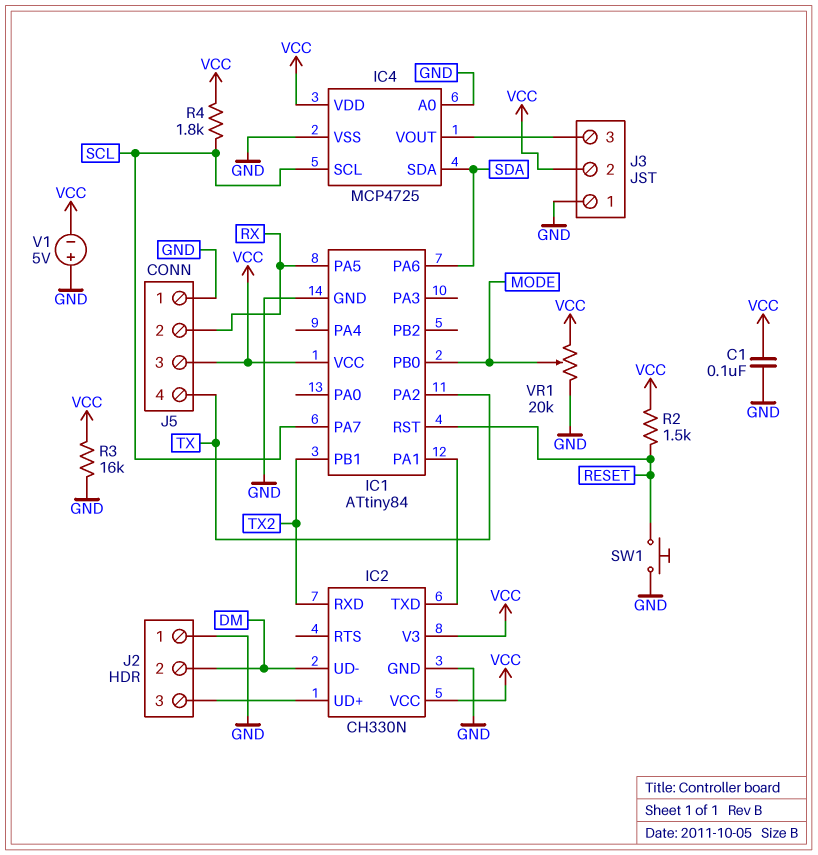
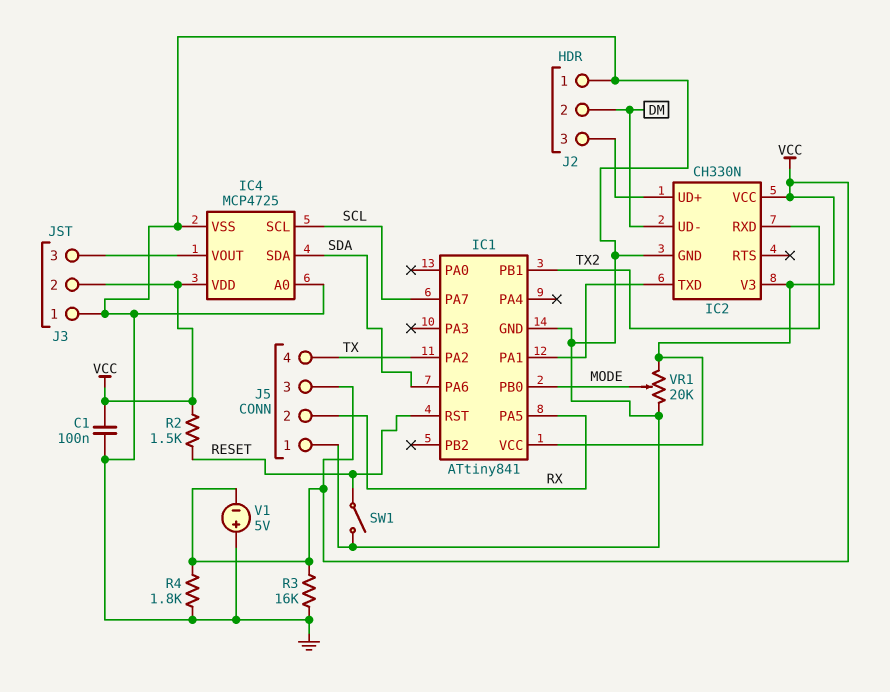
IC1: ATtiny84 -> ATtiny841
R4: 1.8k (SCL, VCC) -> 1.8k (GND, VCC)
SW1: button (GND, RESET) -> switch (GND, RESET)

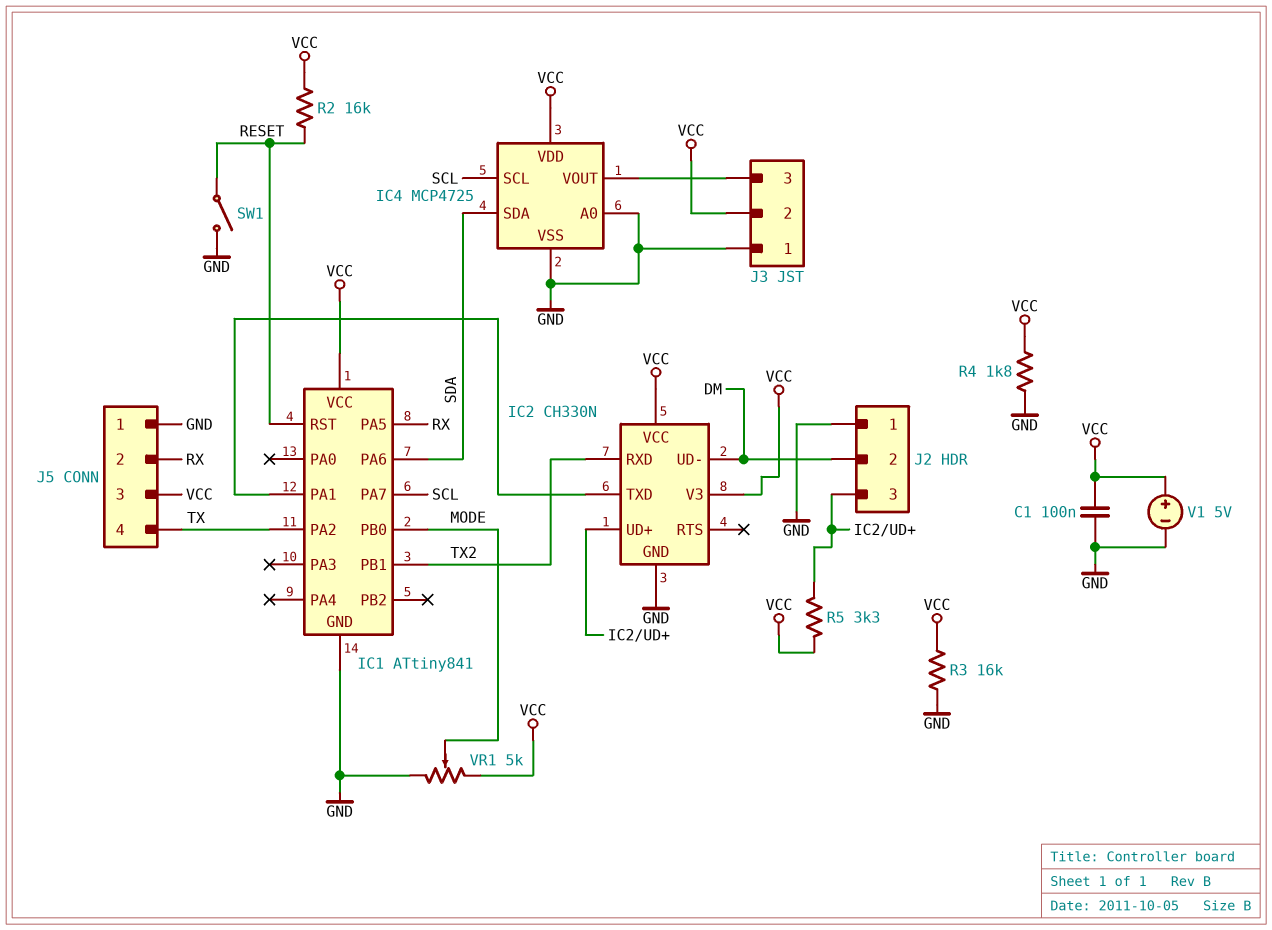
R2: 1.5k (RESET, VCC) -> 16k (RESET, VCC)
R5: none -> 3.3k (IC2/UD+, VCC)
V1: 5V (plus GND, minus VCC) -> 5V (plus VCC, minus GND)
VR1: 20k (GND, VCC, wiper MODE) -> 5k (GND, VCC, wiper MODE)

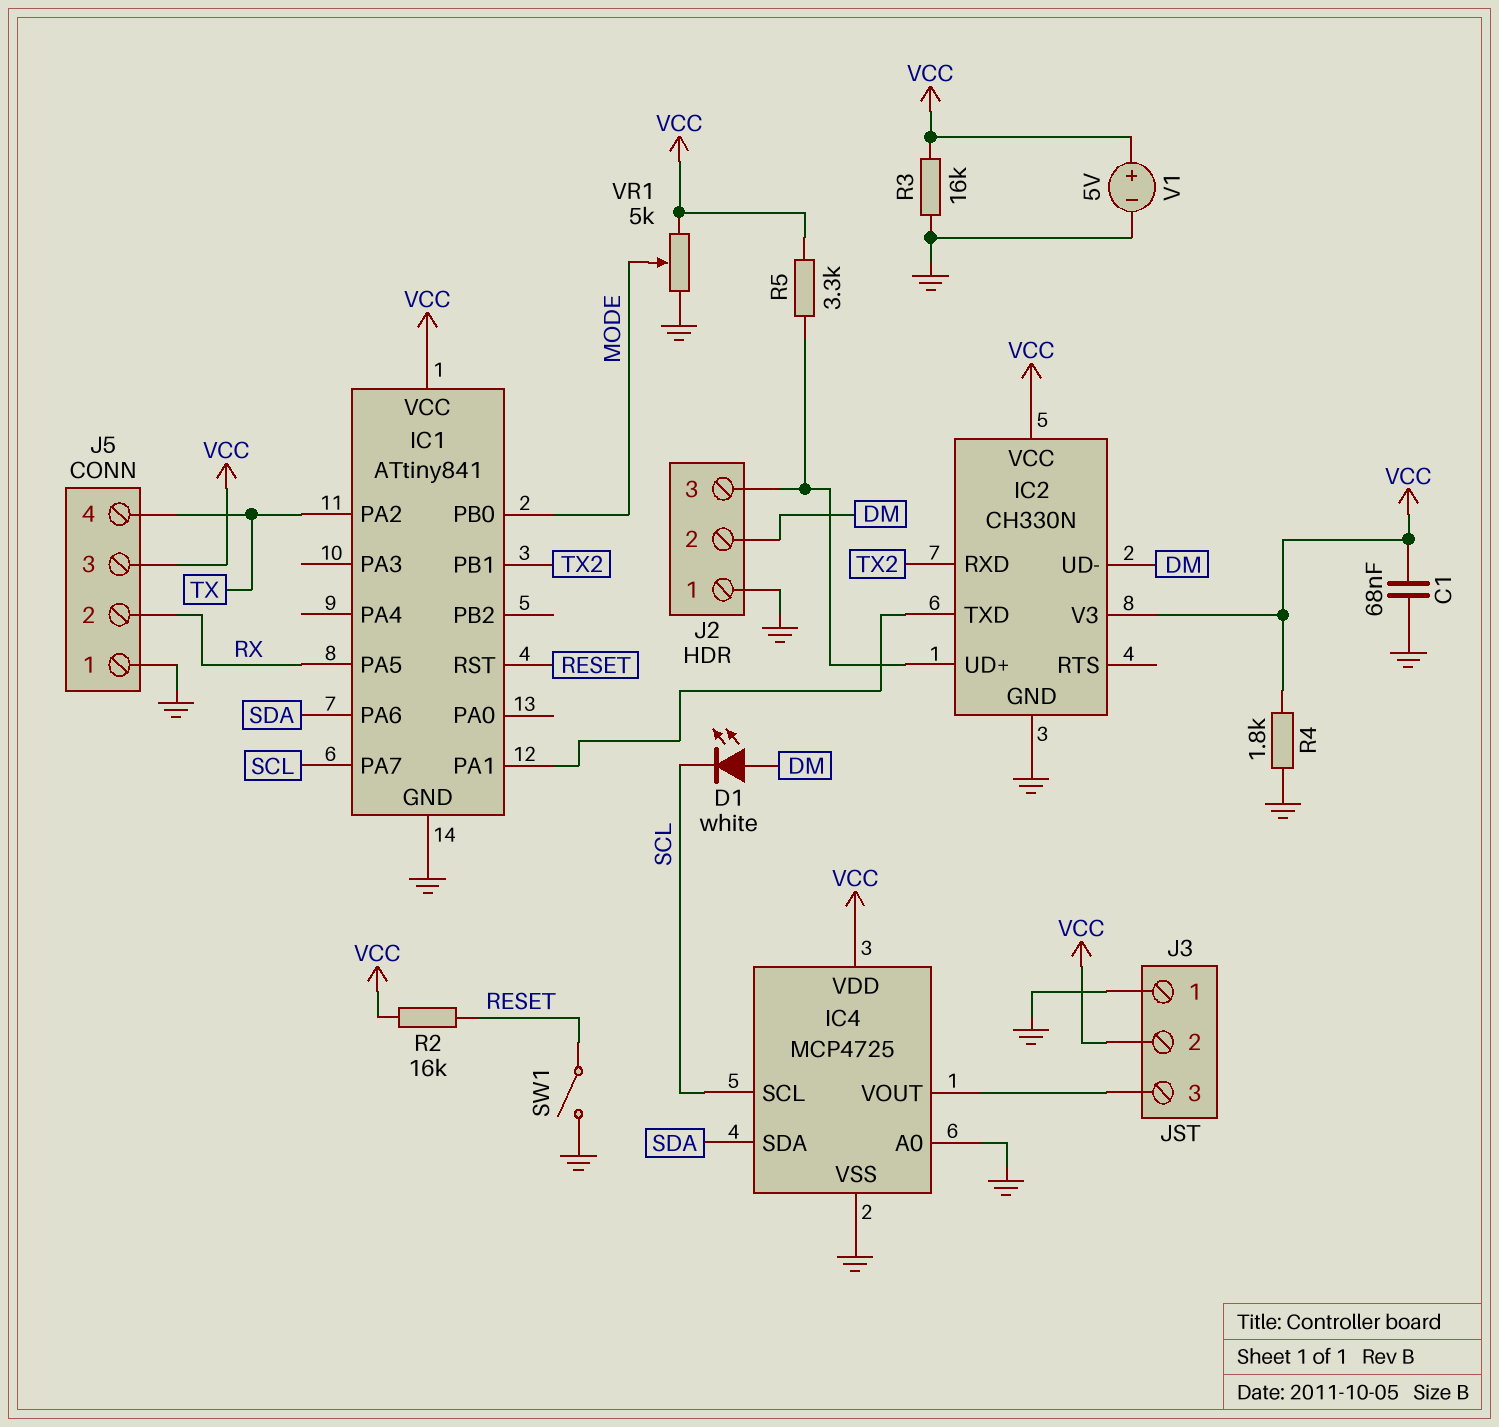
C1: 100nF (GND, VCC) -> 68nF (GND, VCC)
D1: none -> LED white (A DM, K SCL)

